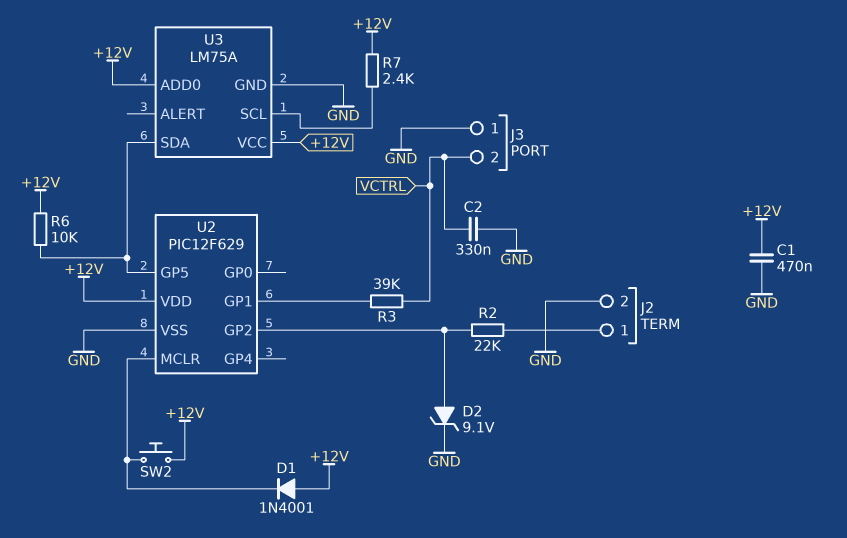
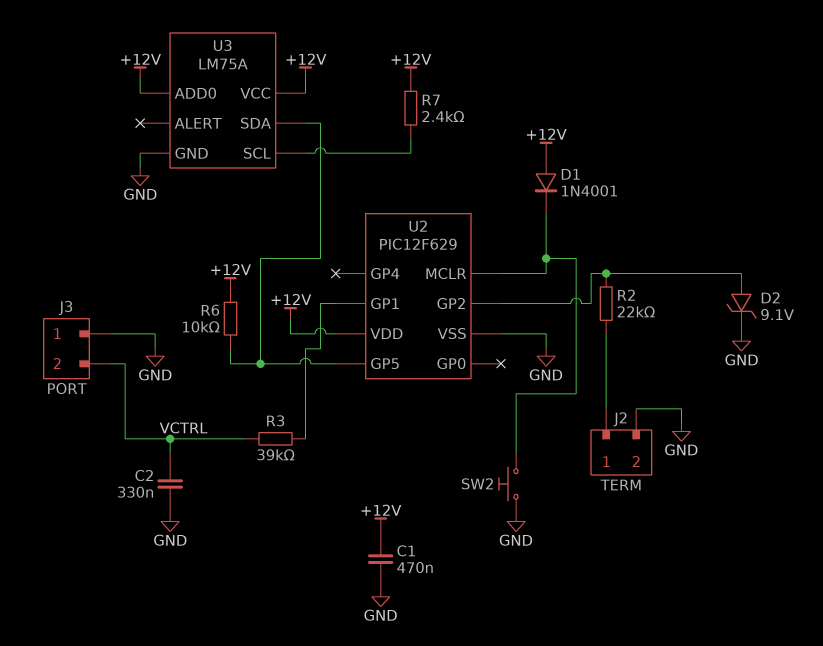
SW2: button (+12V, U2/MCLR) -> button (GND, U2/MCLR)

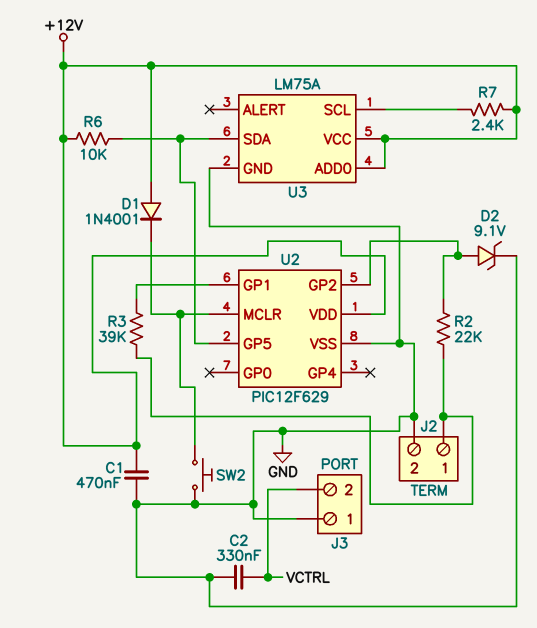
R3: 39k (U2/GP1, VCTRL) -> 39k (J2/1, U2/GP1)

